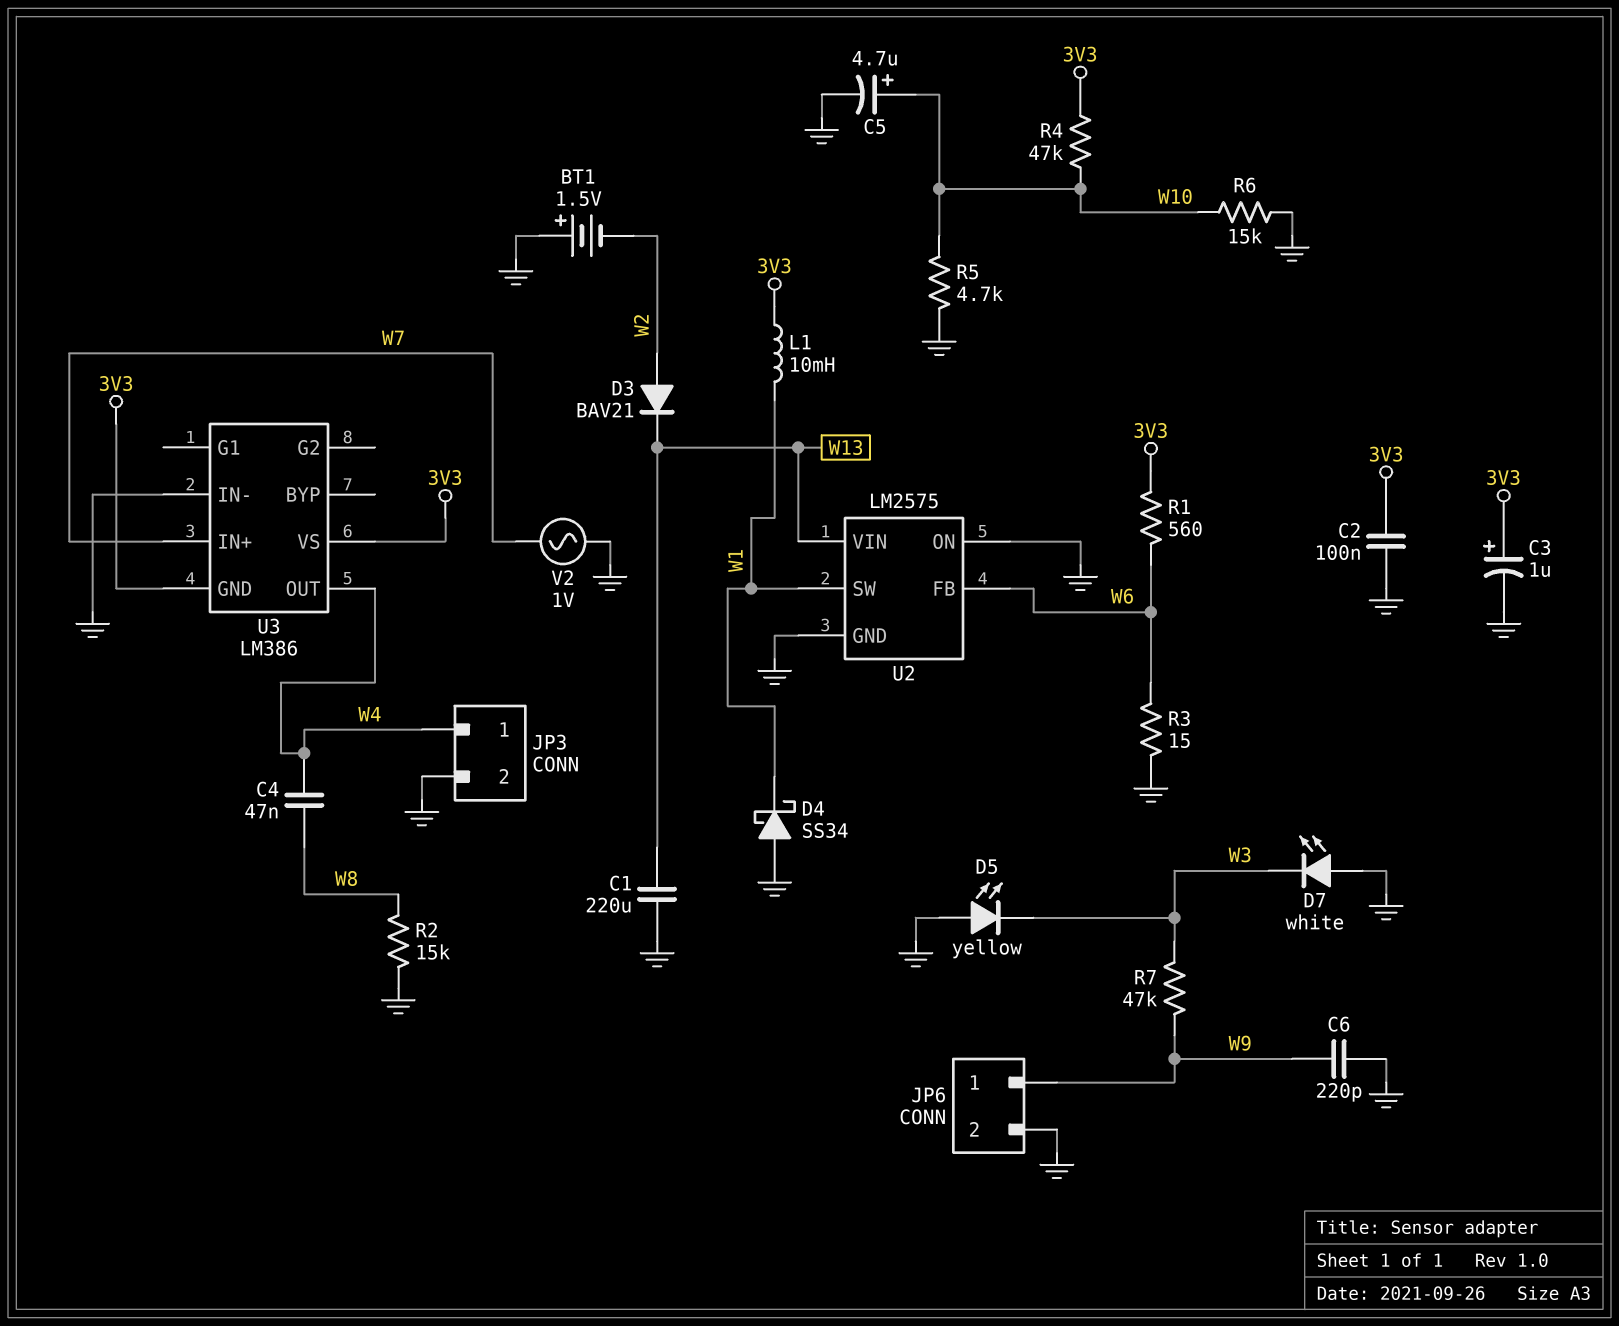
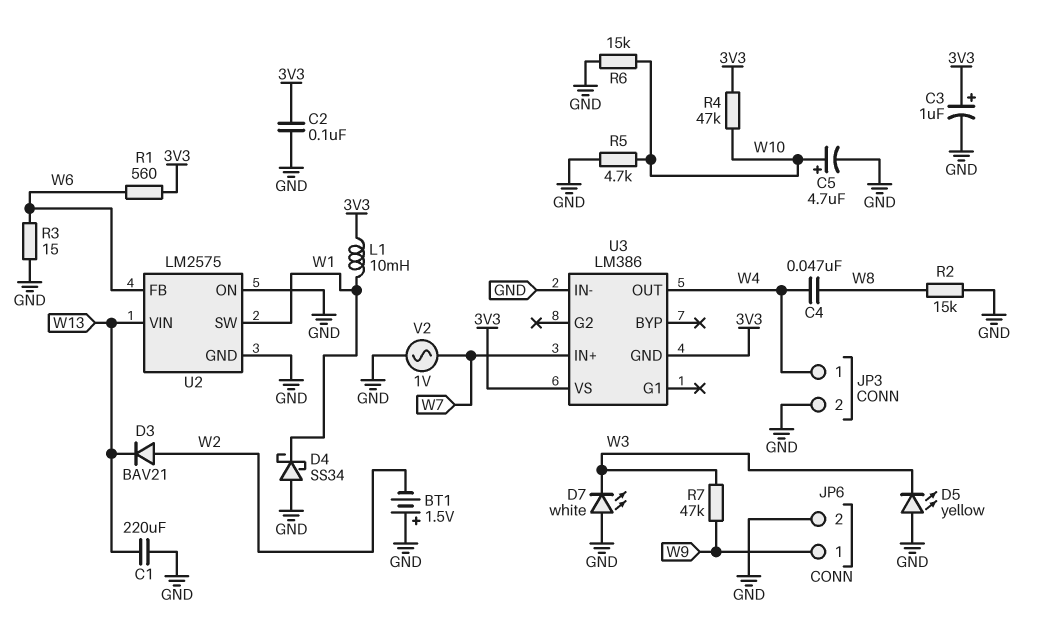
C6: 220pF (GND, W9) -> none

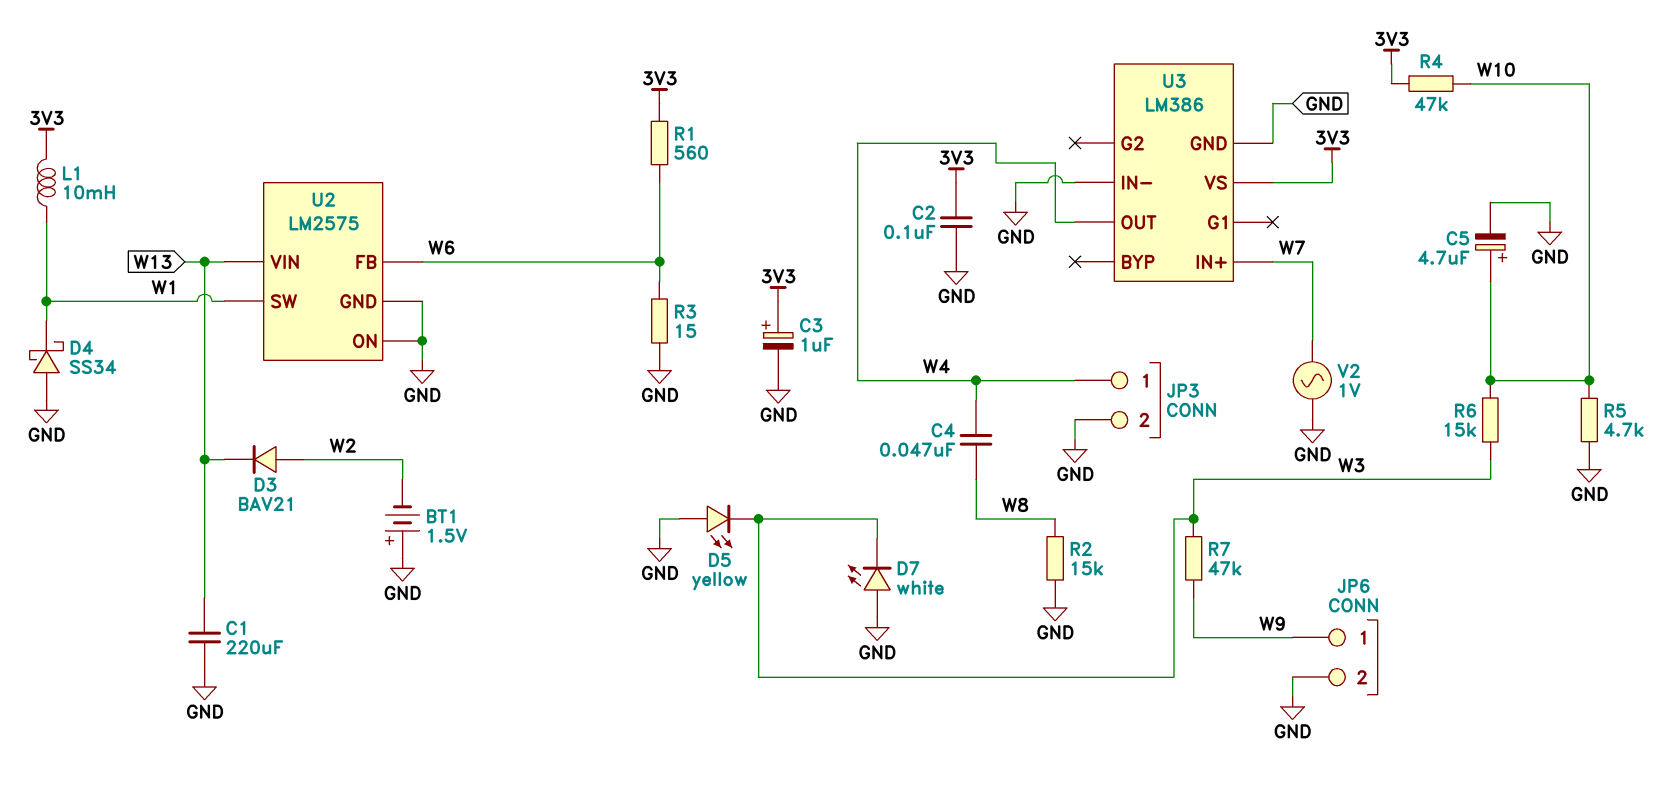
R6: 15k (GND, W10) -> 15k (W3, W10)
U3 pin GND: 3V3 -> GND

